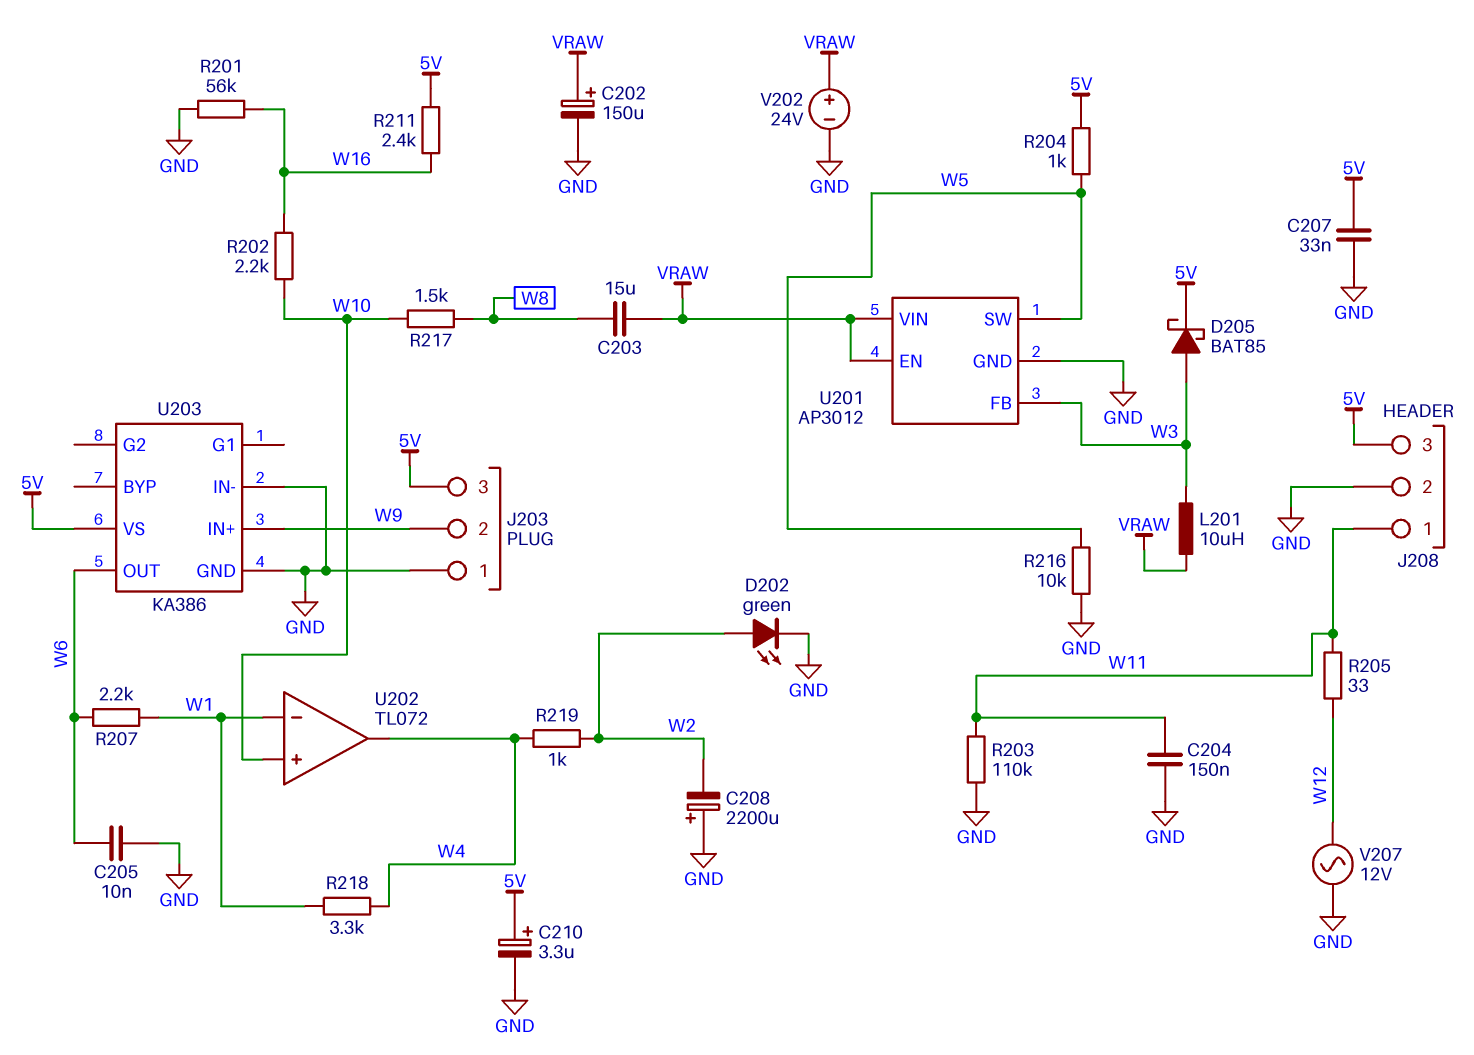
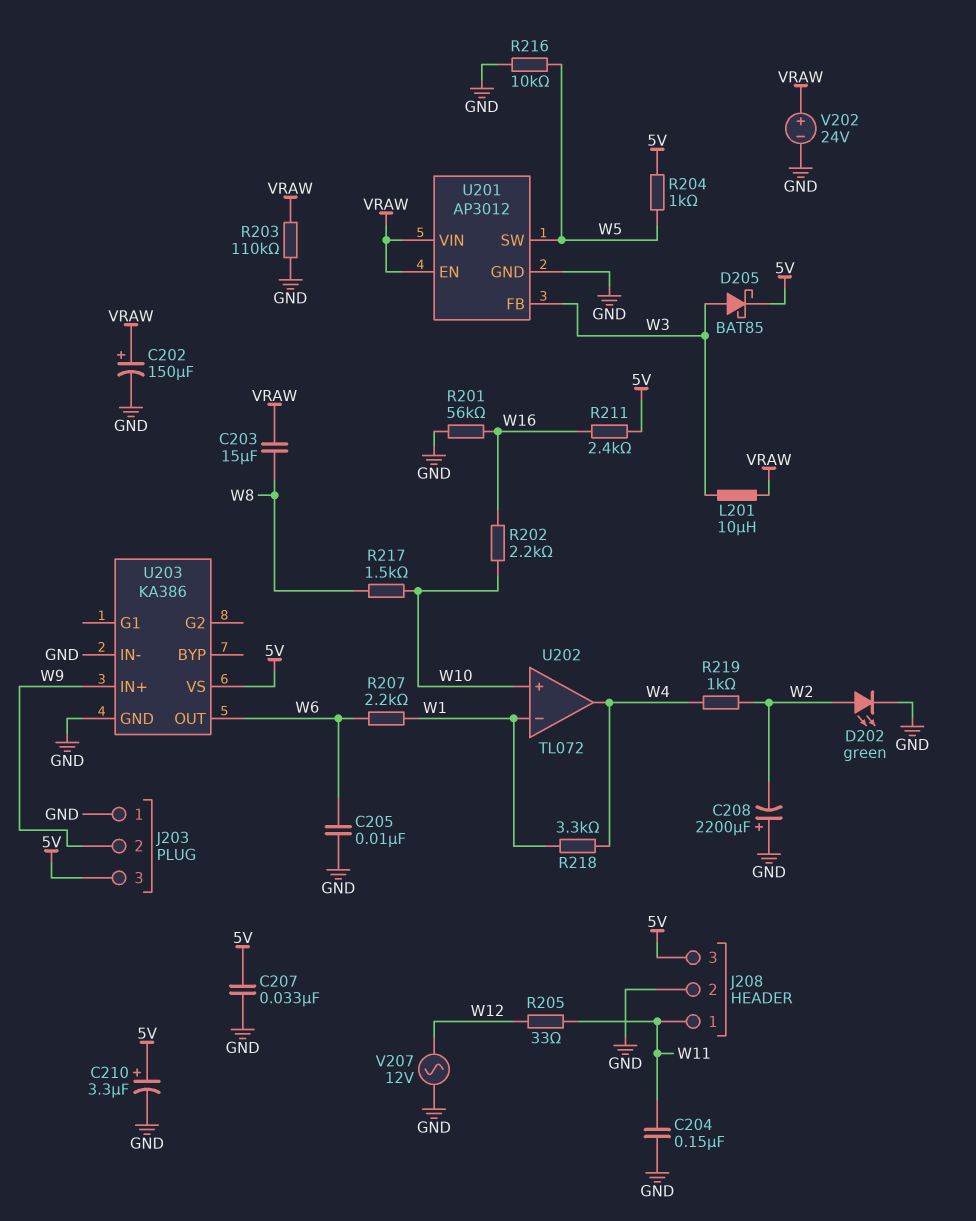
R203: 110k (GND, W11) -> 110k (GND, VRAW)

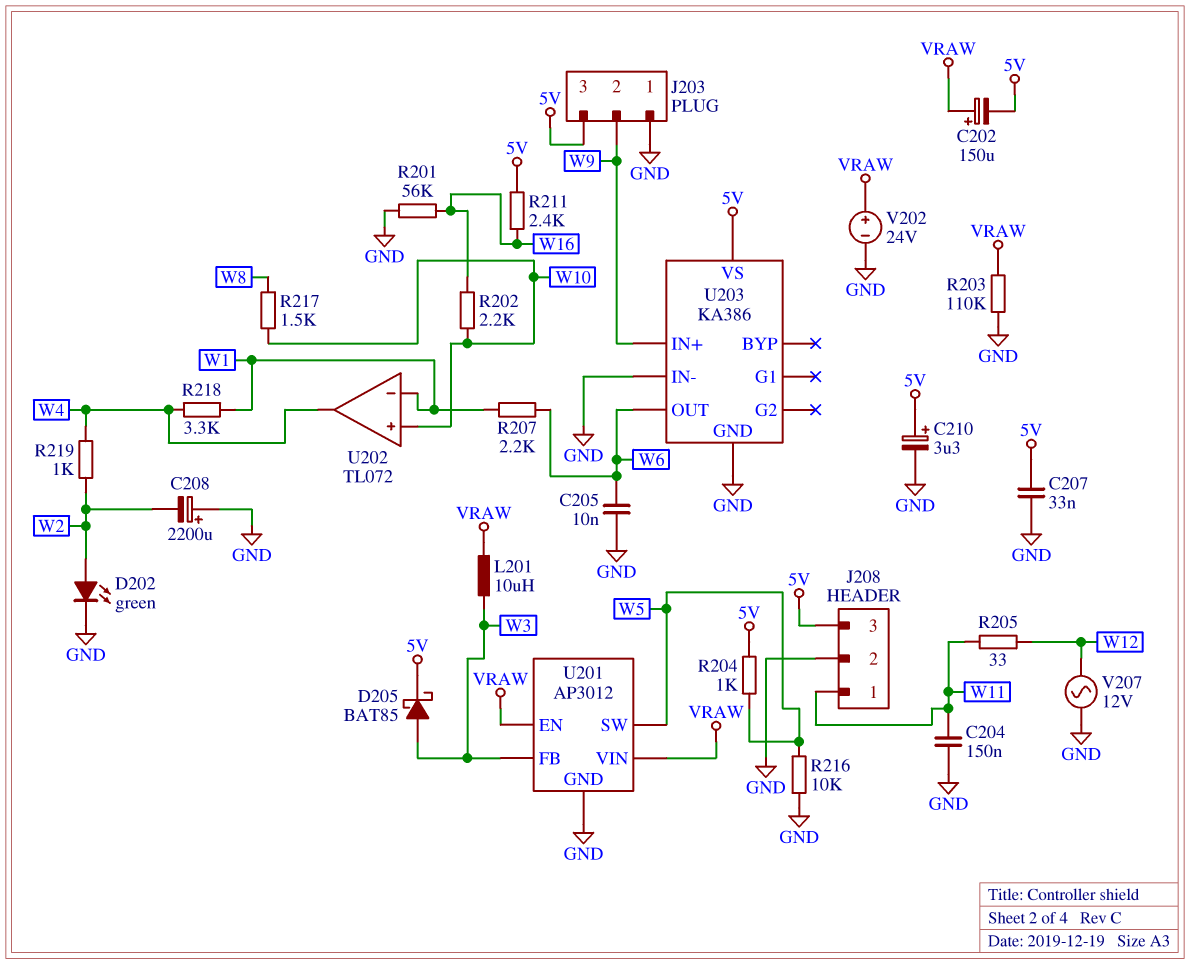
C202: 150uF (plus VRAW, minus GND) -> 150uF (plus VRAW, minus 5V)
C203: 15uF (VRAW, W8) -> none

